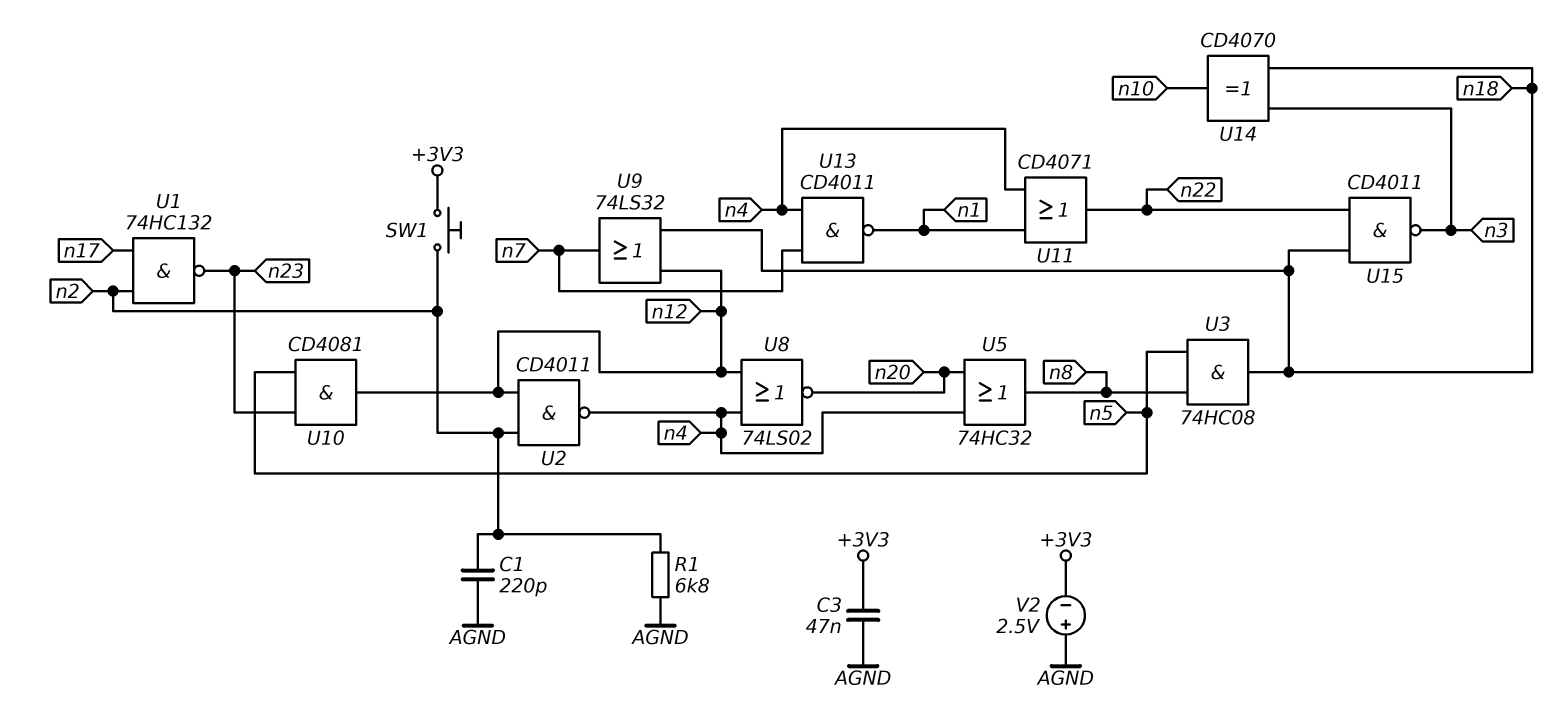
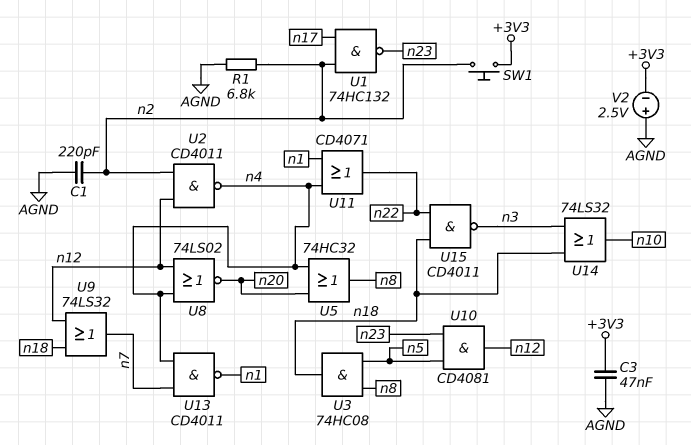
U14: XOR CD4070 (in n3, in n18, out n10) -> OR 74LS32 (in n3, in n18, out n10)

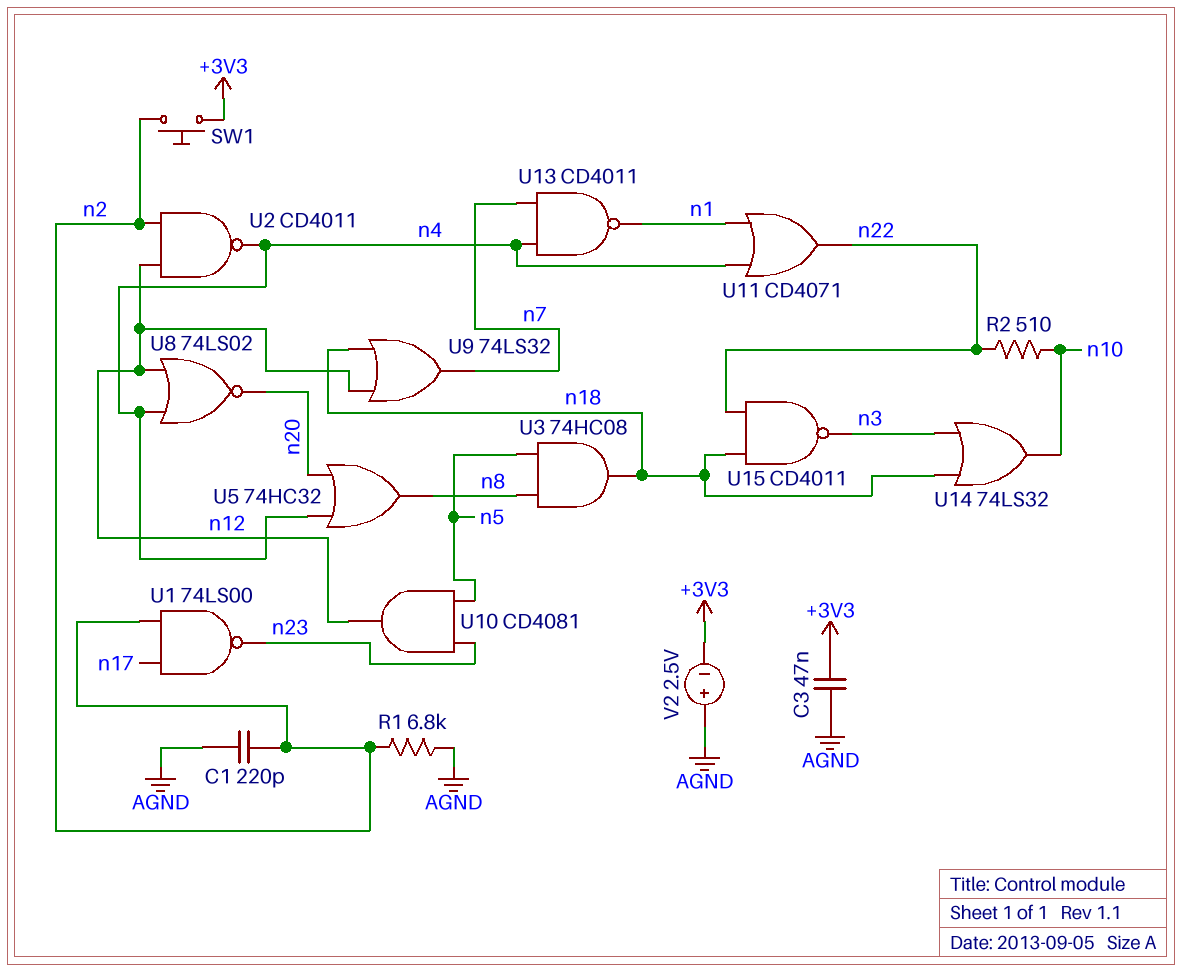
R2: none -> 510 (n10, n22)
U1: NAND 74HC132 (in n2, in n17, out n23) -> NAND 74LS00 (in n2, in n17, out n23)

